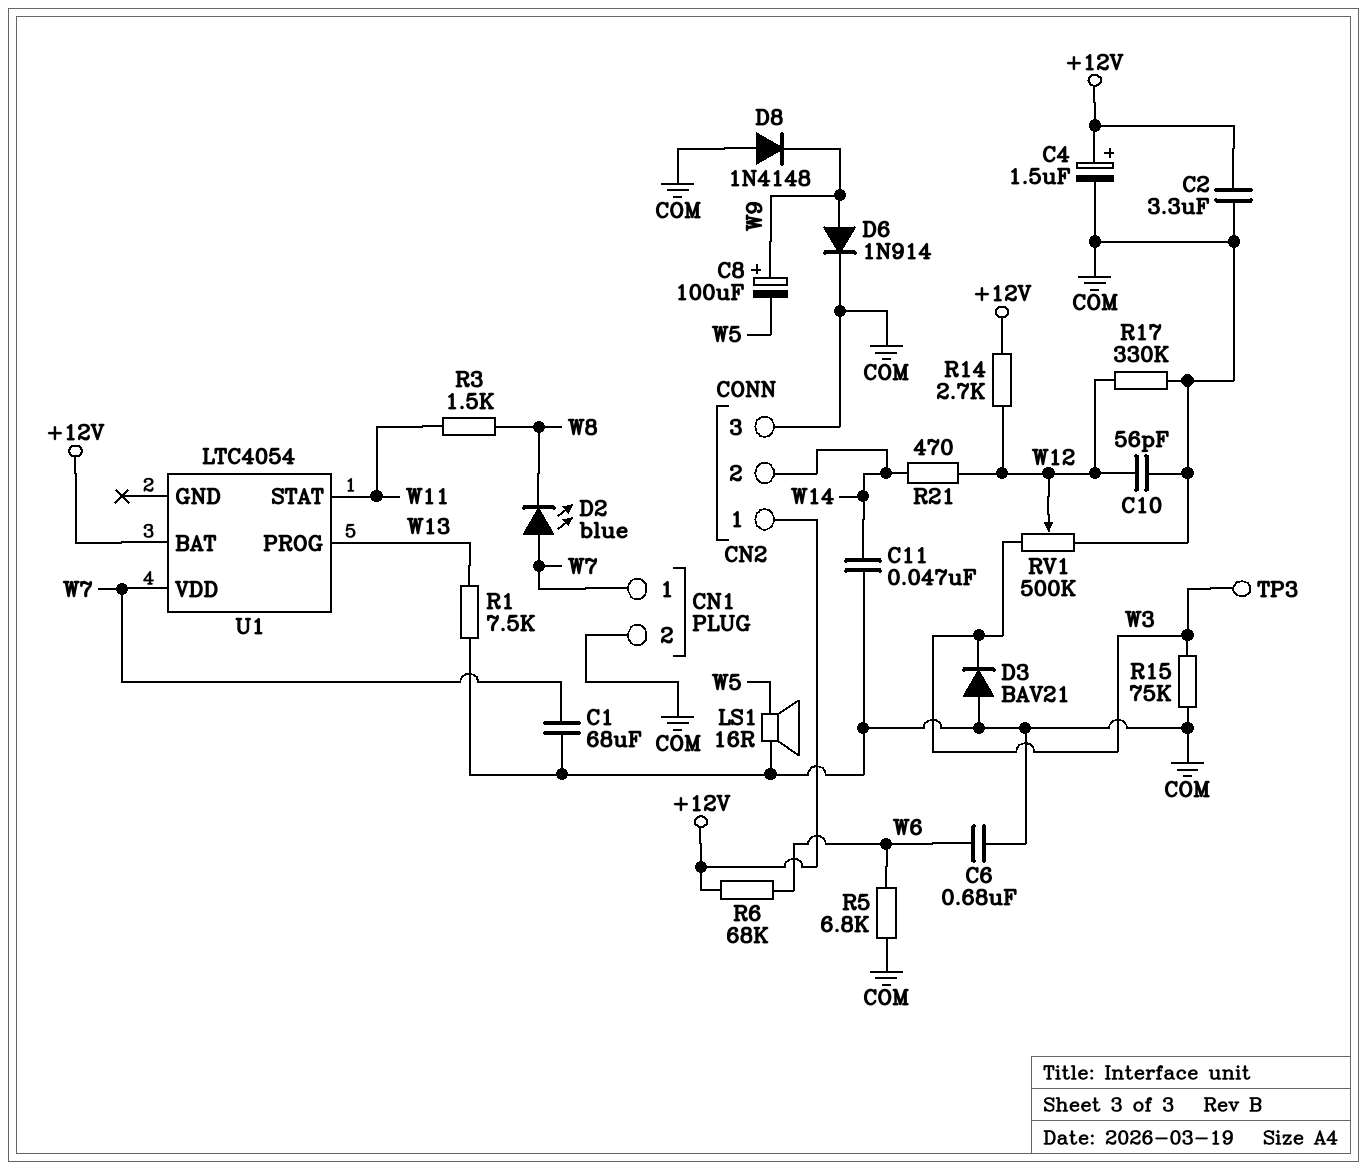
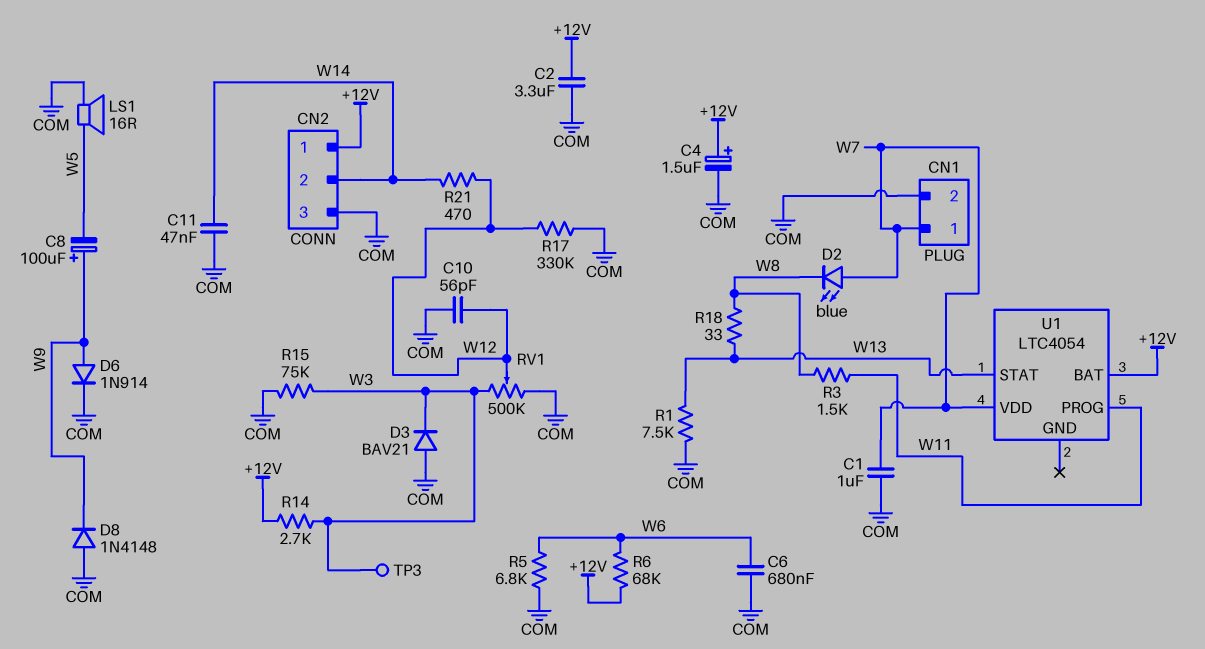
C1: 68uF (COM, W7) -> 1uF (COM, W7)
R14: 2.7k (+12V, W12) -> 2.7k (+12V, W3)
R18: none -> 33 (W8, W13)
U1 pin PROG: W13 -> W11
U1 pin STAT: W11 -> W13

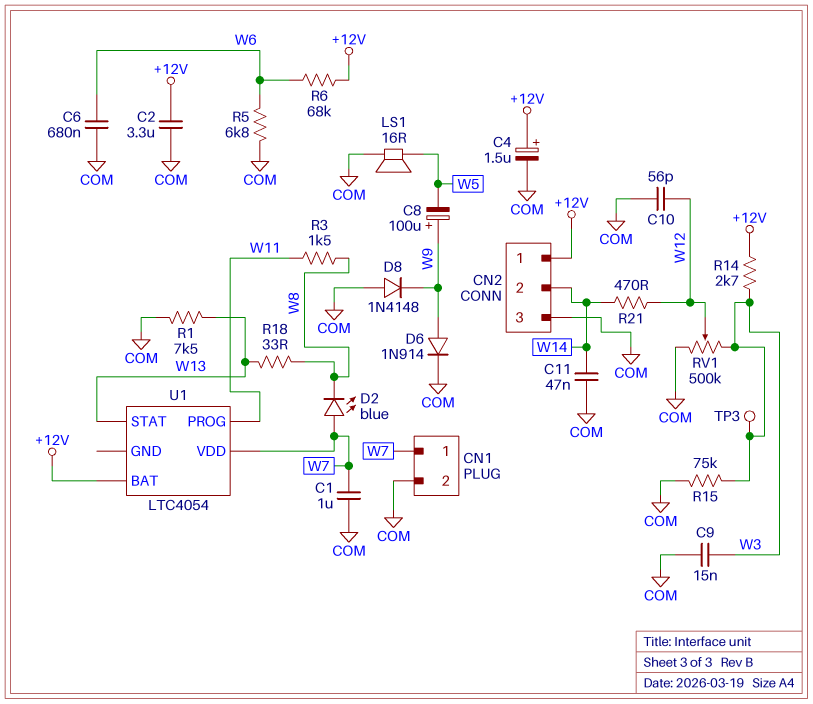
C9: none -> 15nF (COM, W3)
D3: diode BAV21 (A COM, K W3) -> none
R17: 330k (COM, W12) -> none

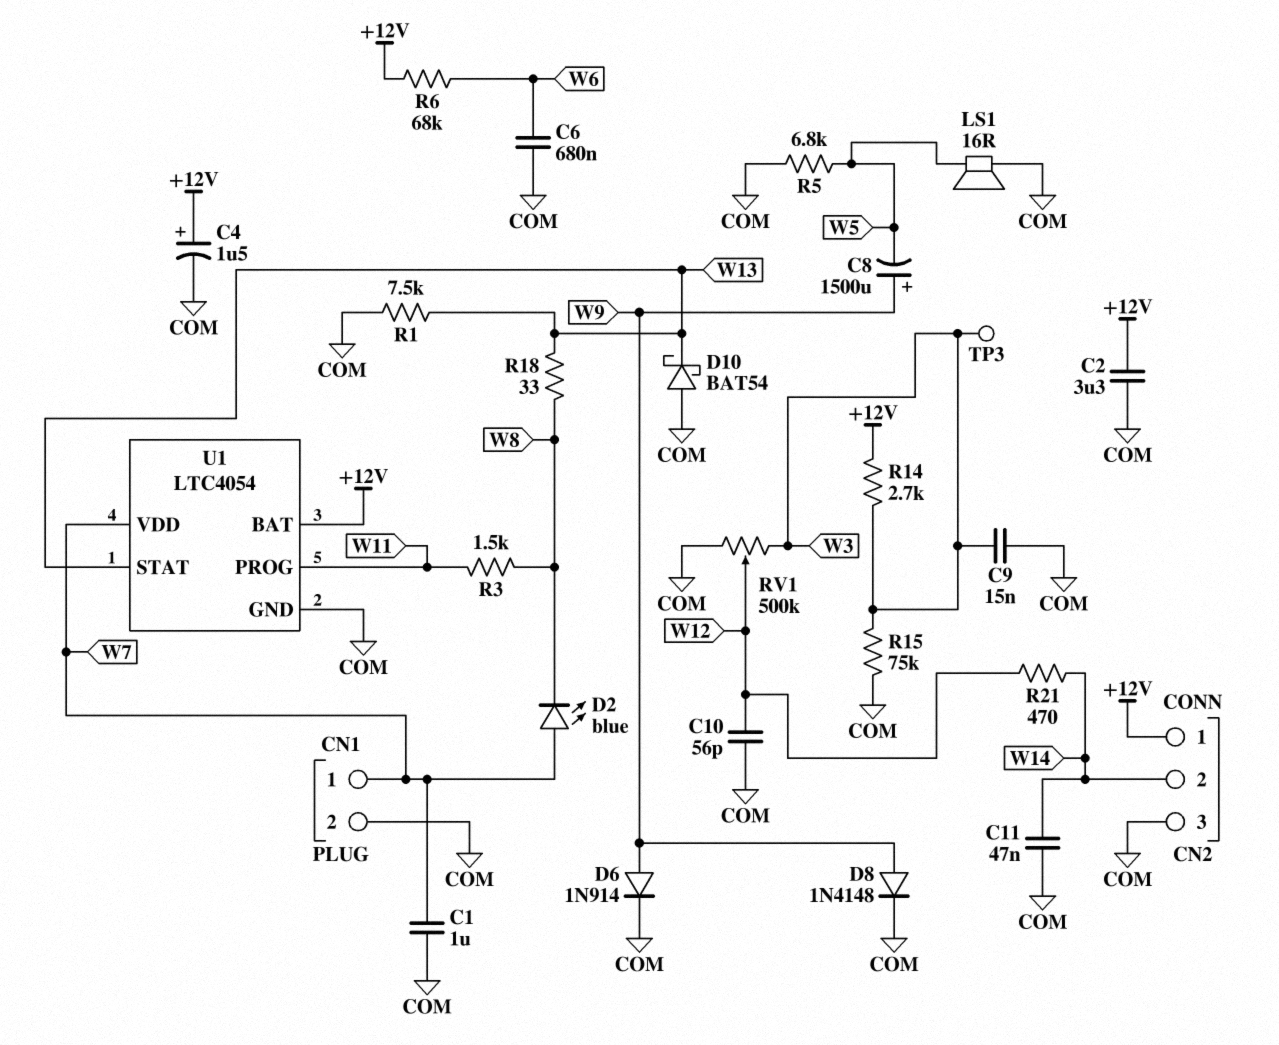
C8: 100uF (plus W9, minus W5) -> 1500uF (plus W9, minus W5)
D8: diode 1N4148 (A COM, K W9) -> diode 1N4148 (A W9, K COM)
D10: none -> schottky BAT54 (A COM, K W13)
R5: 6.8k (COM, W6) -> 6.8k (COM, W5)
U1 pin GND: none -> COM

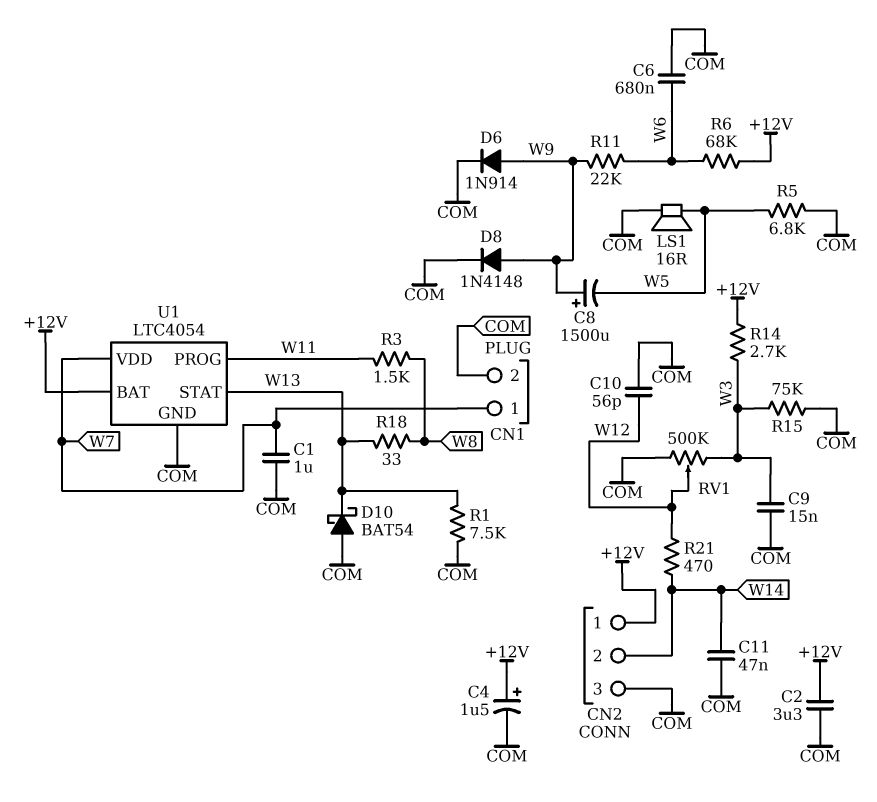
D2: LED blue (A W7, K W8) -> none
R11: none -> 22k (W6, W9)
TP3: test point (W3) -> none

